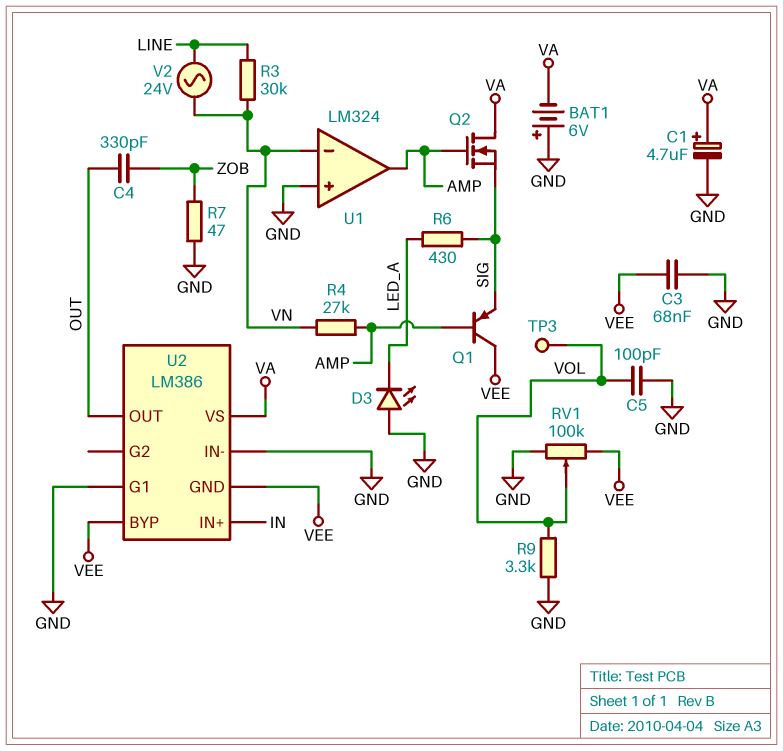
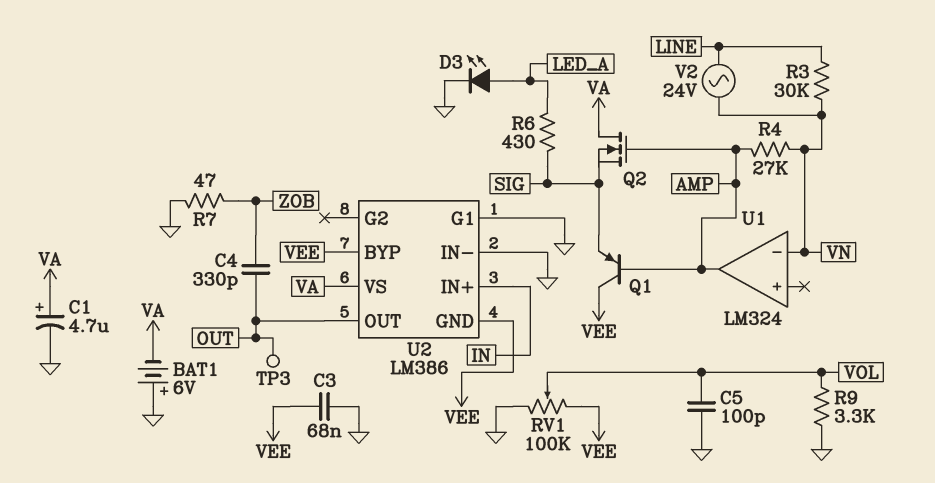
D3: LED (A GND, K LED_A) -> LED (A LED_A, K GND)
TP3: test point (VOL) -> test point (OUT)
U1 pin in+: GND -> none

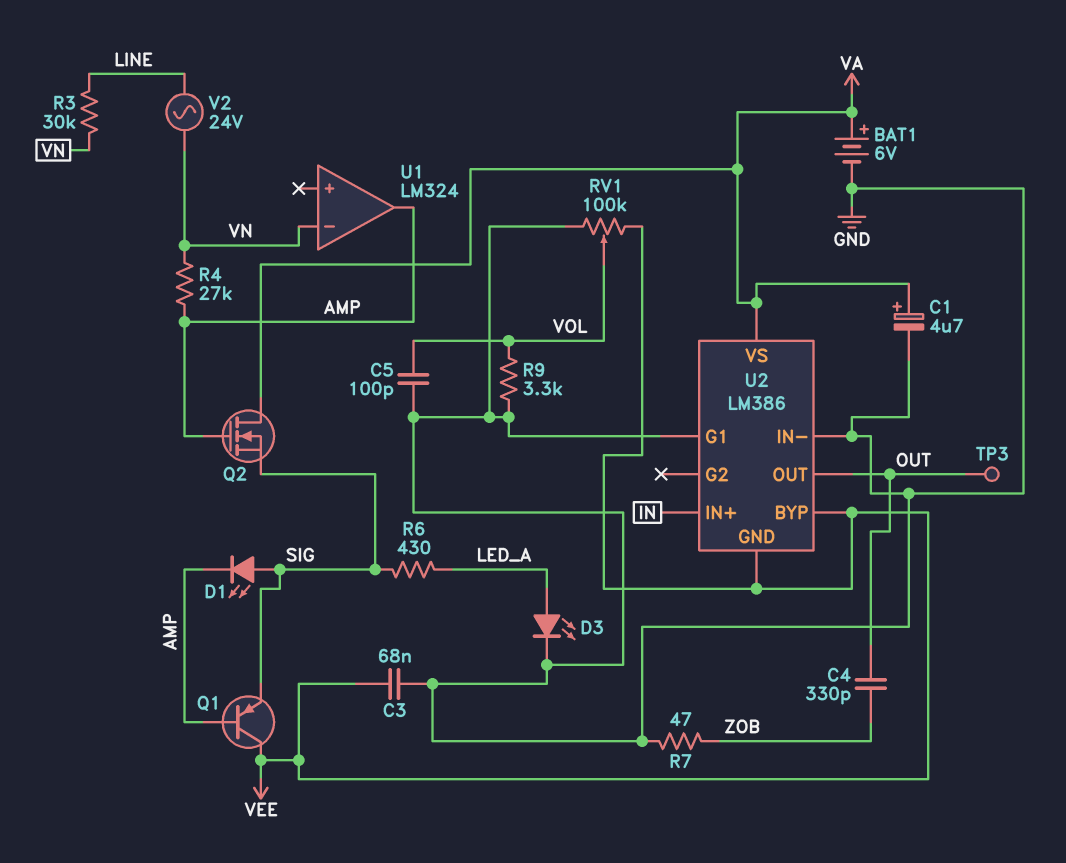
BAT1: 6V (plus GND, minus VA) -> 6V (plus VA, minus GND)
D1: none -> LED (A SIG, K AMP)

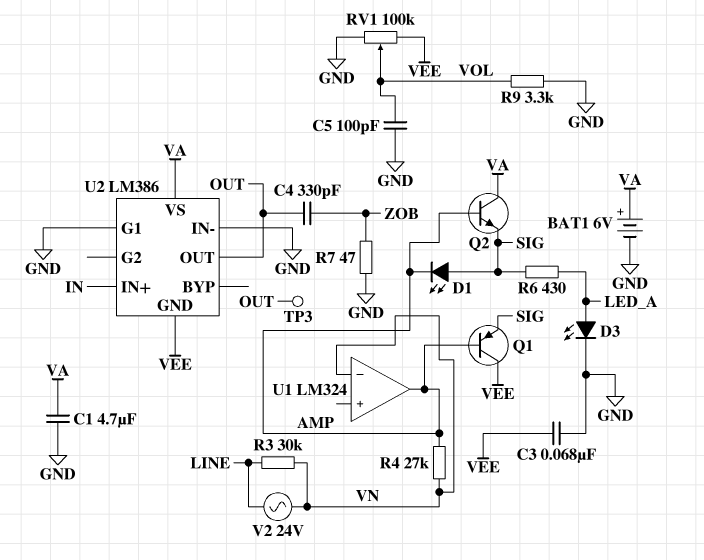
C1: 4.7uF (plus VA, minus GND) -> 4.7uF (GND, VA)
Q2: NMOS (G AMP, D VA, S SIG) -> NPN (B AMP, C VA, E SIG)
U2 pin BYP: VEE -> none

